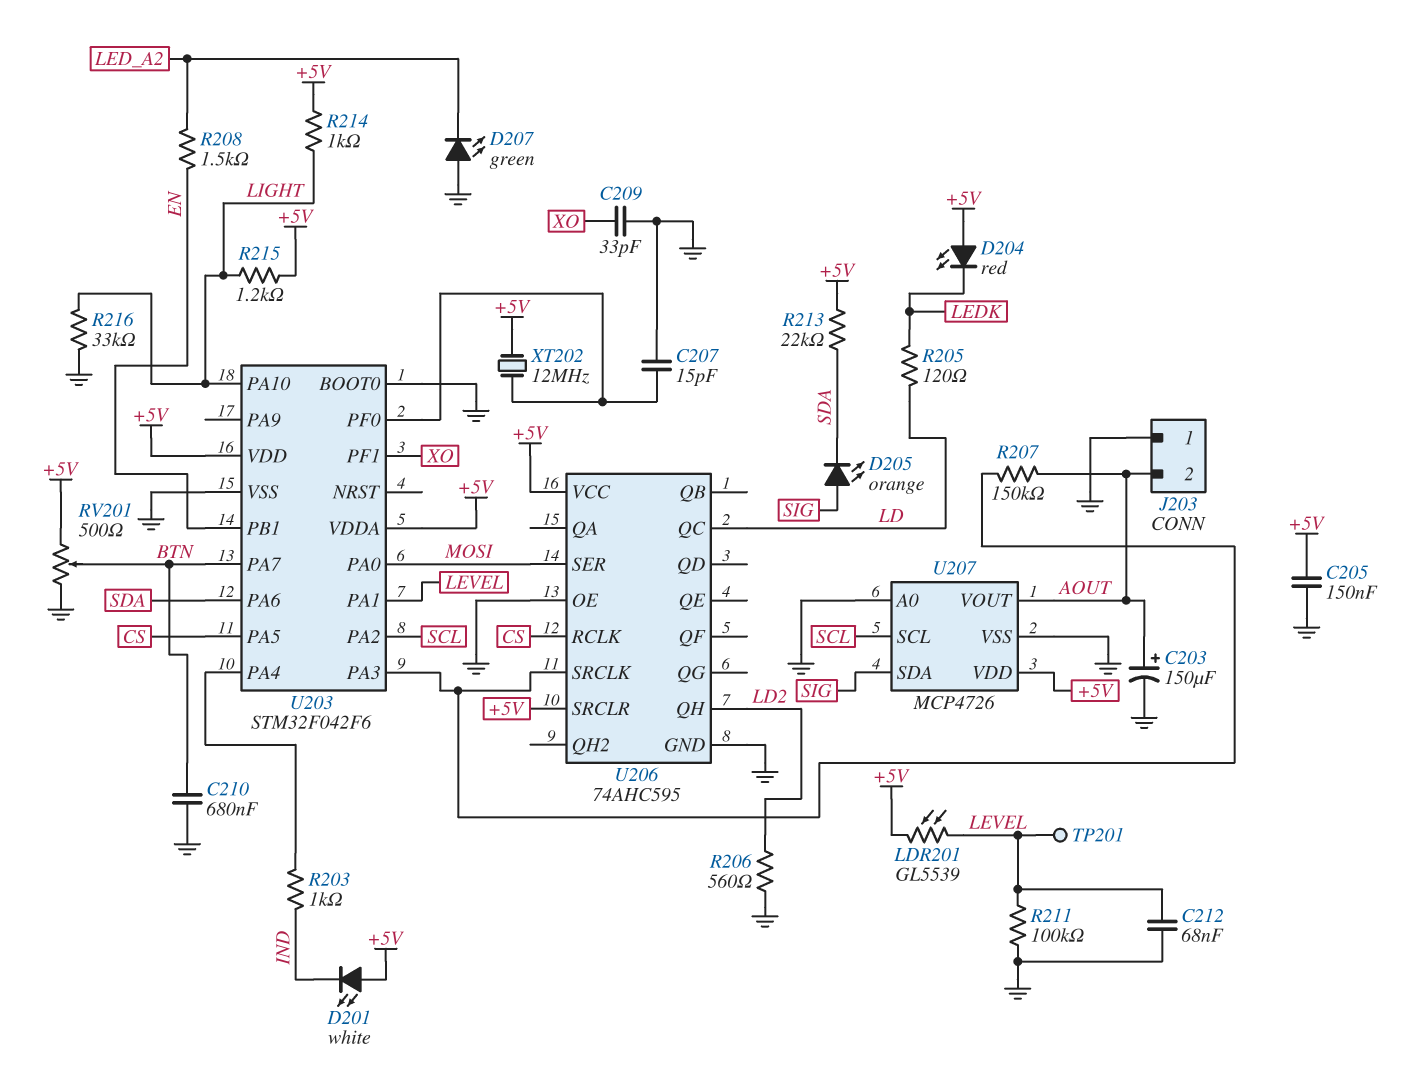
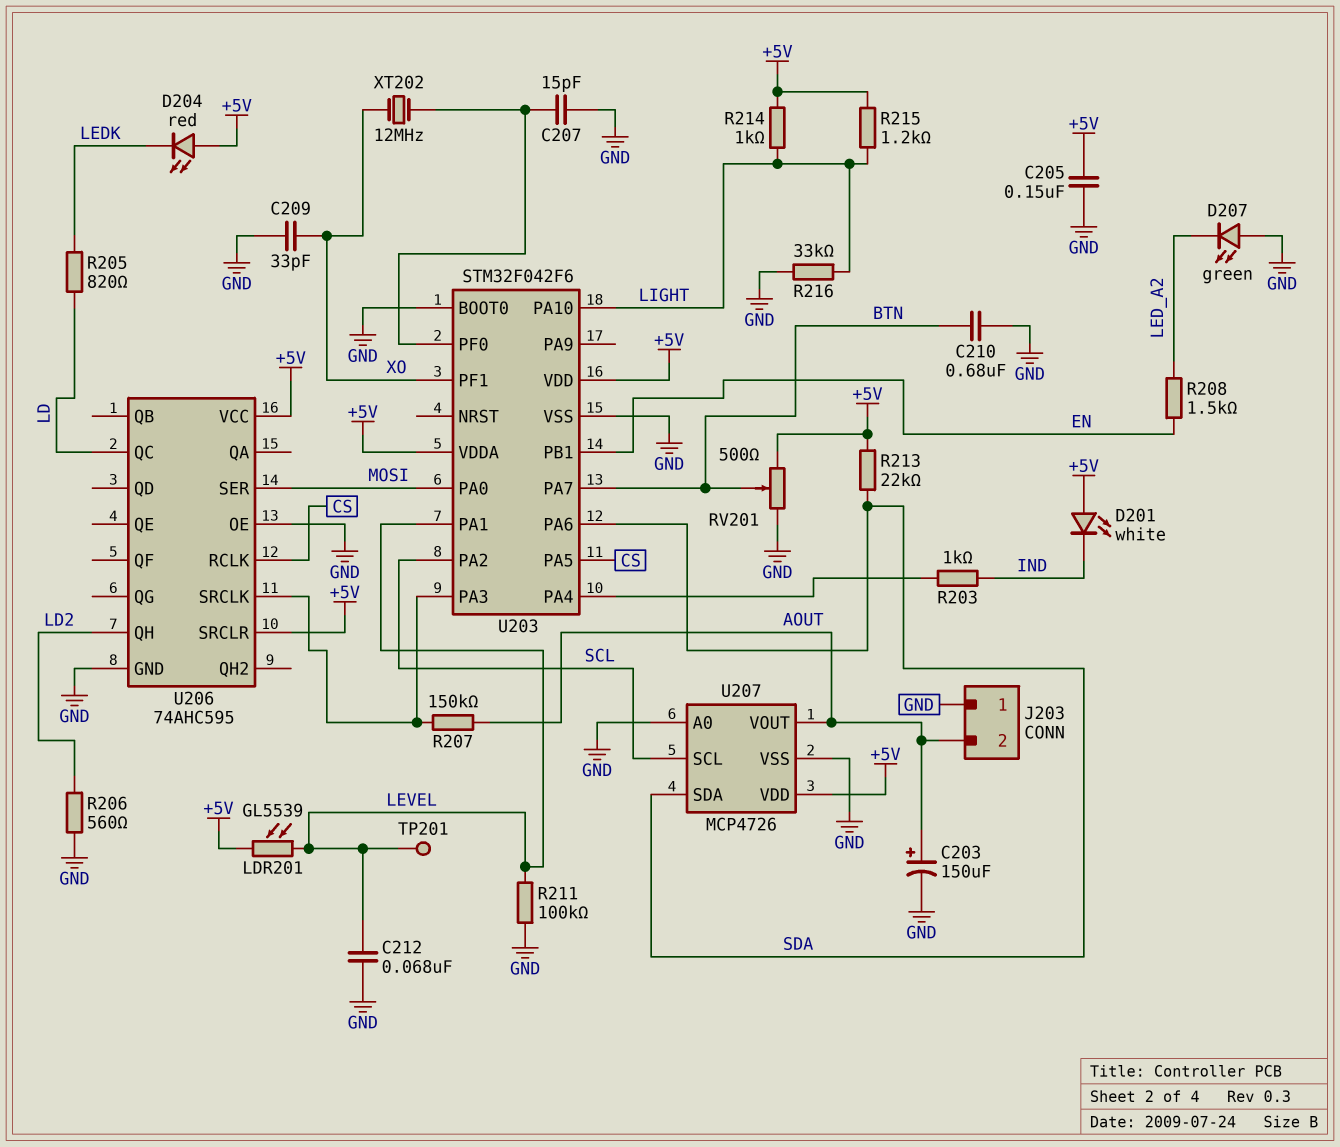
D205: LED orange (A SIG, K SDA) -> none
R205: 120 (LD, LEDK) -> 820 (LD, LEDK)
U207 pin SDA: SIG -> SDA
XT202: 12MHz (+5V, U203/PF0) -> 12MHz (U203/PF0, XO)

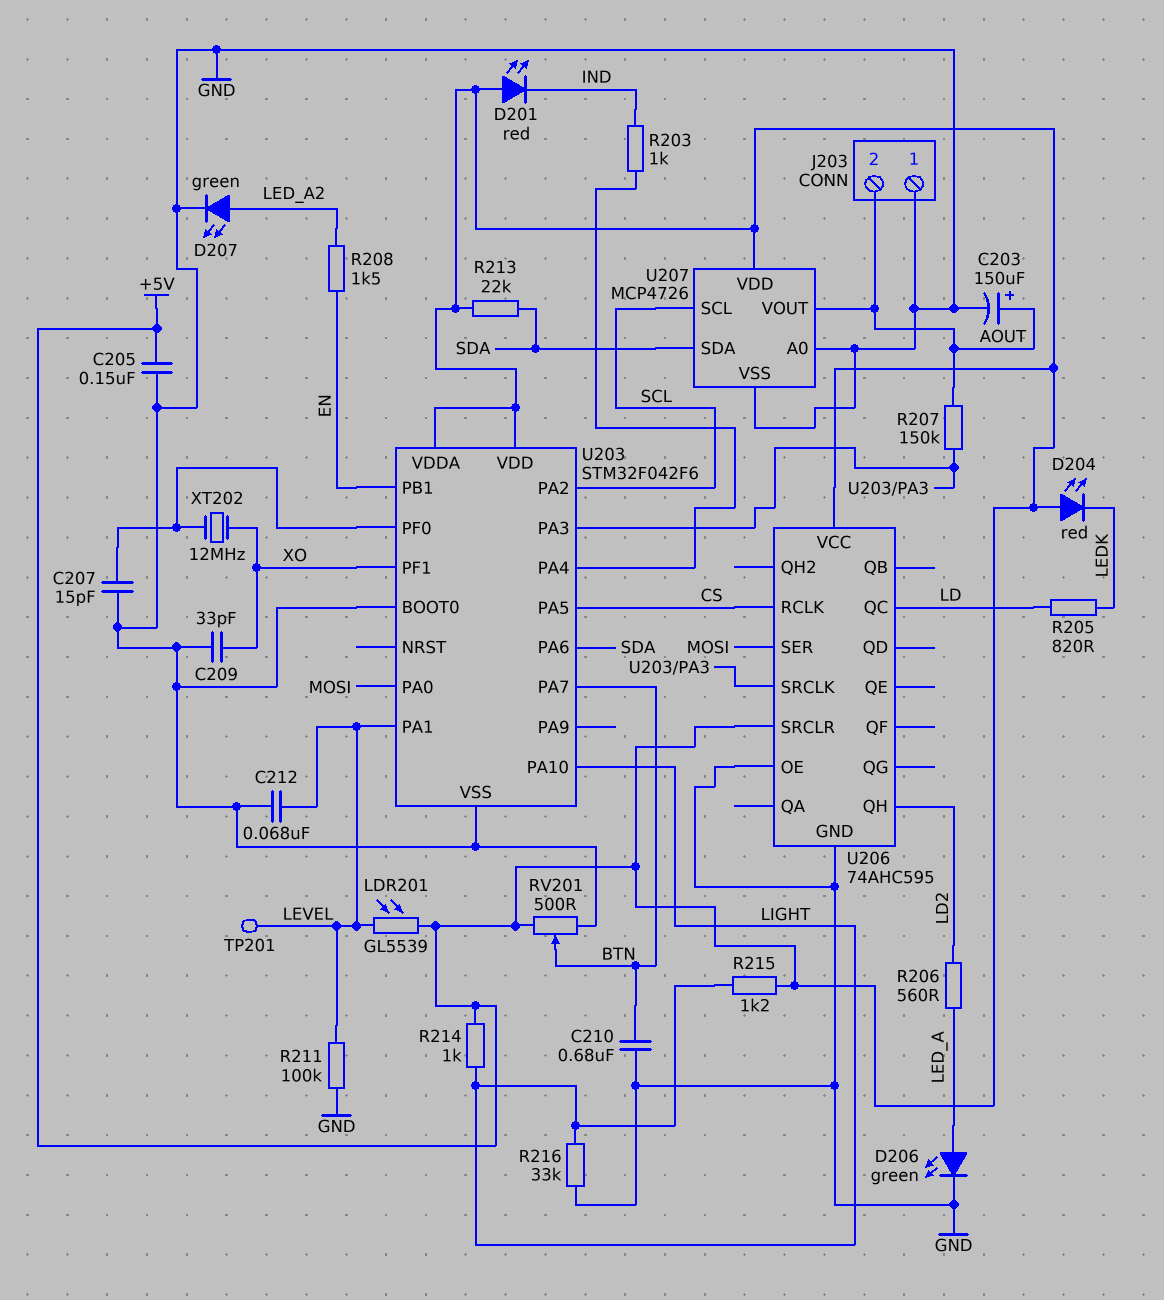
D201: LED white (A +5V, K IND) -> LED red (A +5V, K IND)
D206: none -> LED green (A LED_A, K GND)
D207: LED green (A GND, K LED_A2) -> LED green (A LED_A2, K GND)
R206: 560 (GND, LD2) -> 560 (LD2, LED_A)

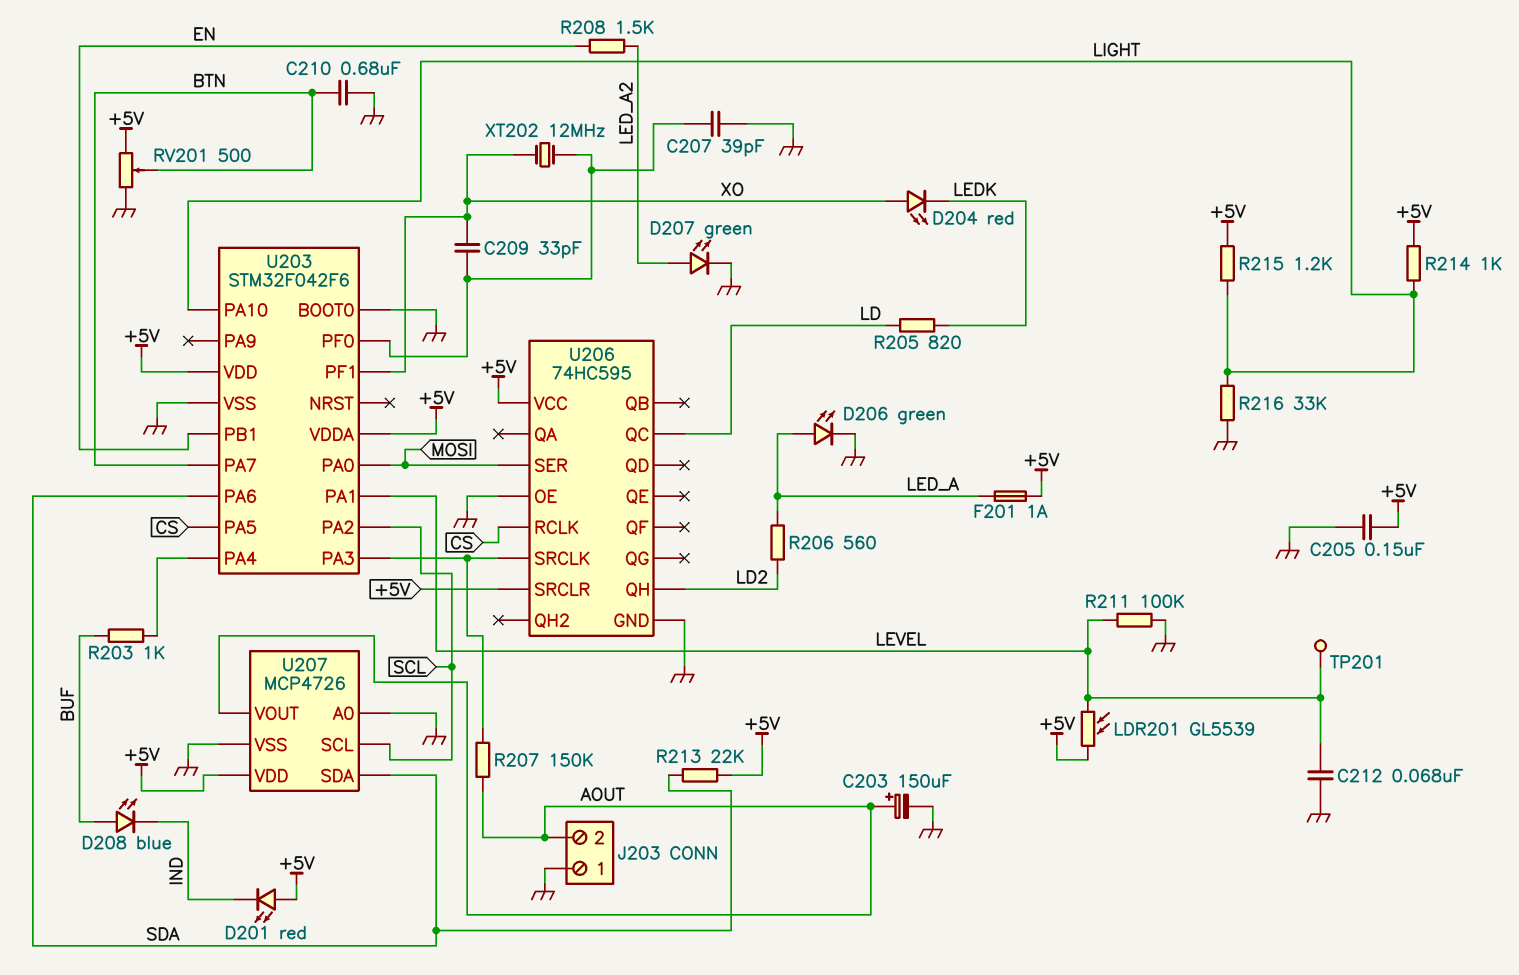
C207: 15pF (GND, U203/PF0) -> 39pF (GND, U203/PF0)
C209: 33pF (GND, XO) -> 33pF (U203/PF0, XO)
D204: LED red (A +5V, K LEDK) -> LED red (A XO, K LEDK)
D208: none -> LED blue (A BUF, K IND)
F201: none -> 1A (+5V, LED_A)
R203: 1k (IND, U203/PA4) -> 1k (BUF, U203/PA4)
U206: 74AHC595 -> 74HC595

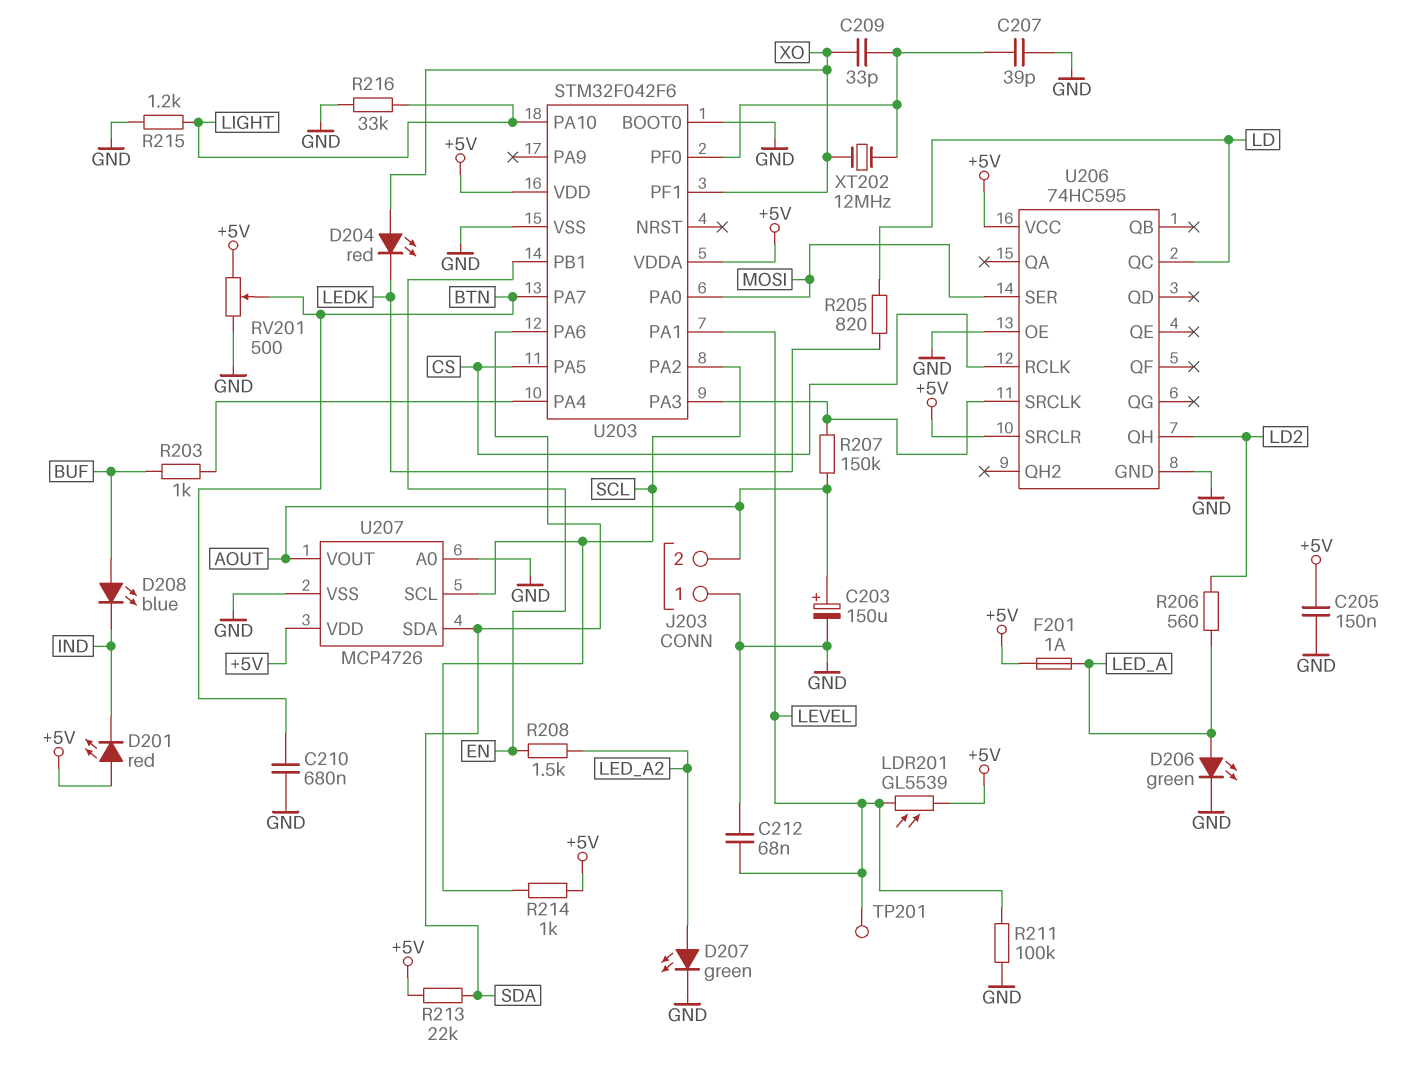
R214: 1k (+5V, LIGHT) -> 1k (+5V, SCL)
R215: 1.2k (+5V, LIGHT) -> 1.2k (GND, LIGHT)

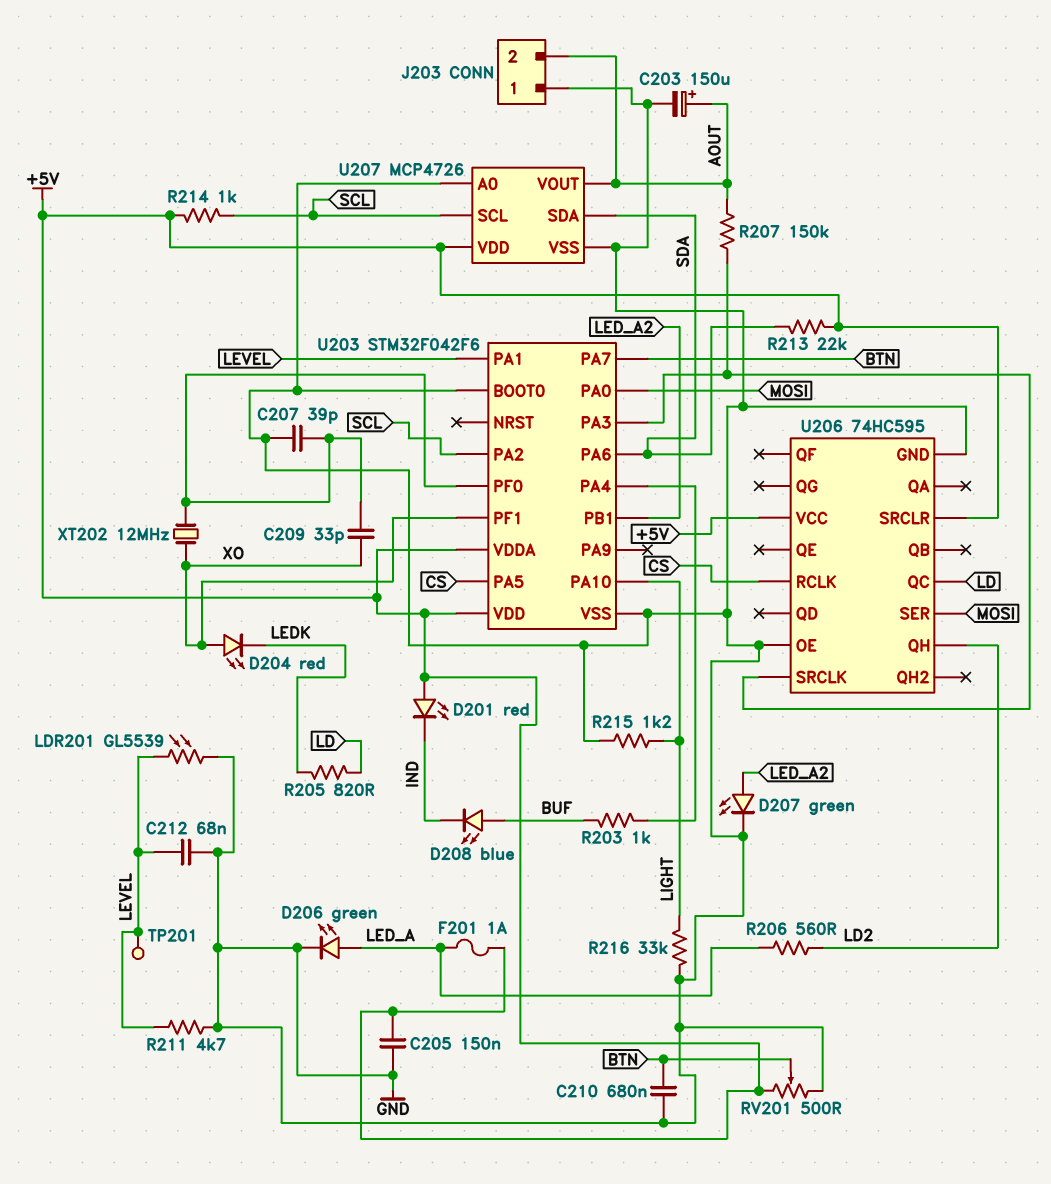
LDR201: GL5539 (+5V, LEVEL) -> GL5539 (GND, LEVEL)
R208: 1.5k (EN, LED_A2) -> none
R211: 100k (GND, LEVEL) -> 4.7k (GND, LEVEL)
U203 pin PB1: EN -> LED_A2

